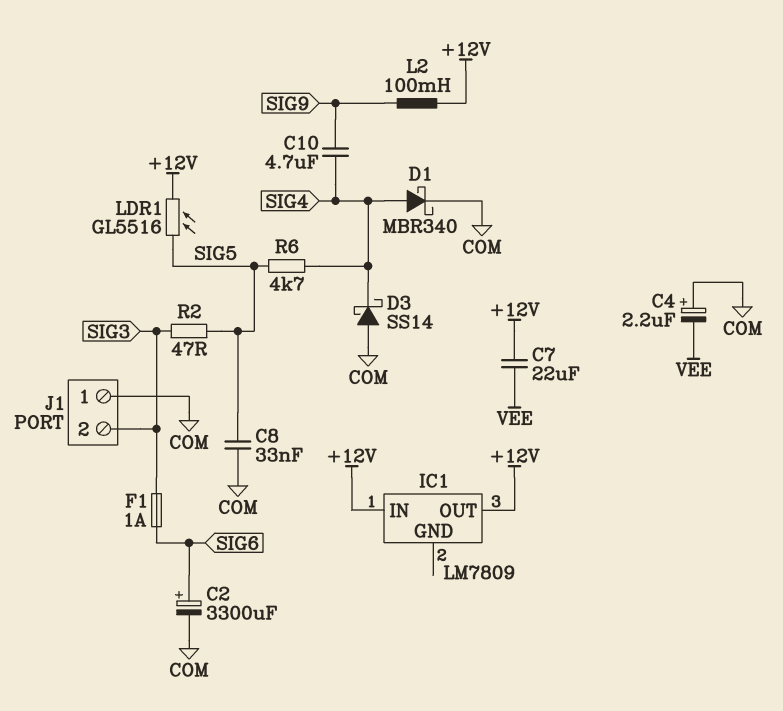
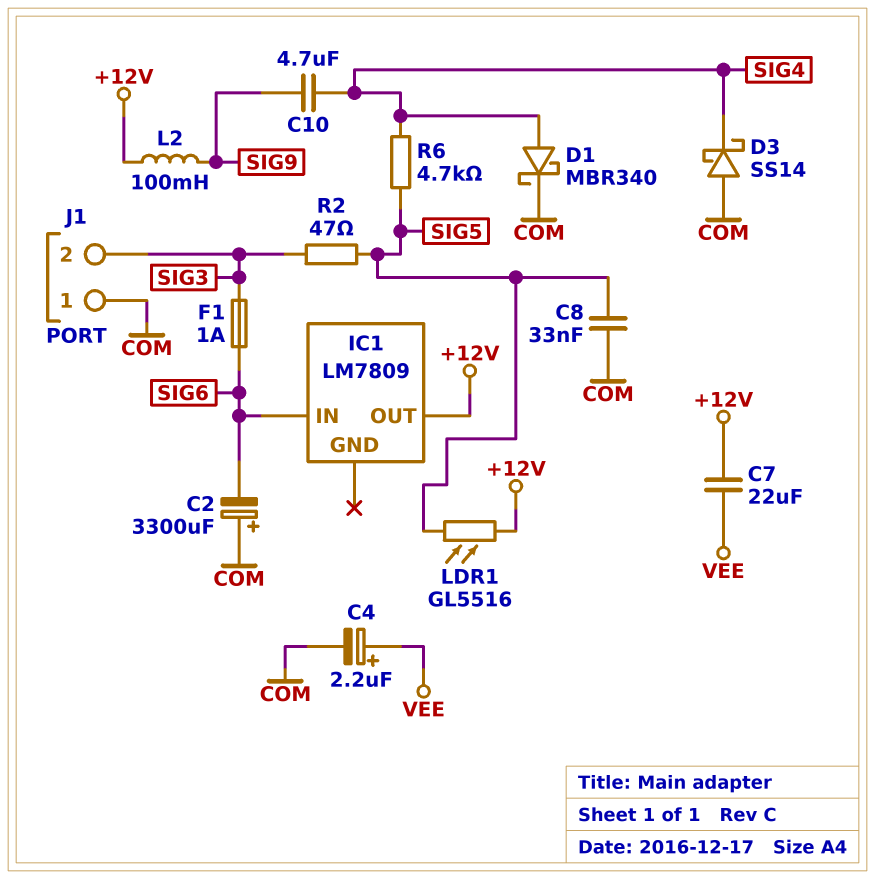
C2: 3300uF (plus SIG6, minus COM) -> 3300uF (plus COM, minus SIG6)
C4: 2.2uF (plus COM, minus VEE) -> 2.2uF (plus VEE, minus COM)
IC1 pin IN: +12V -> SIG6

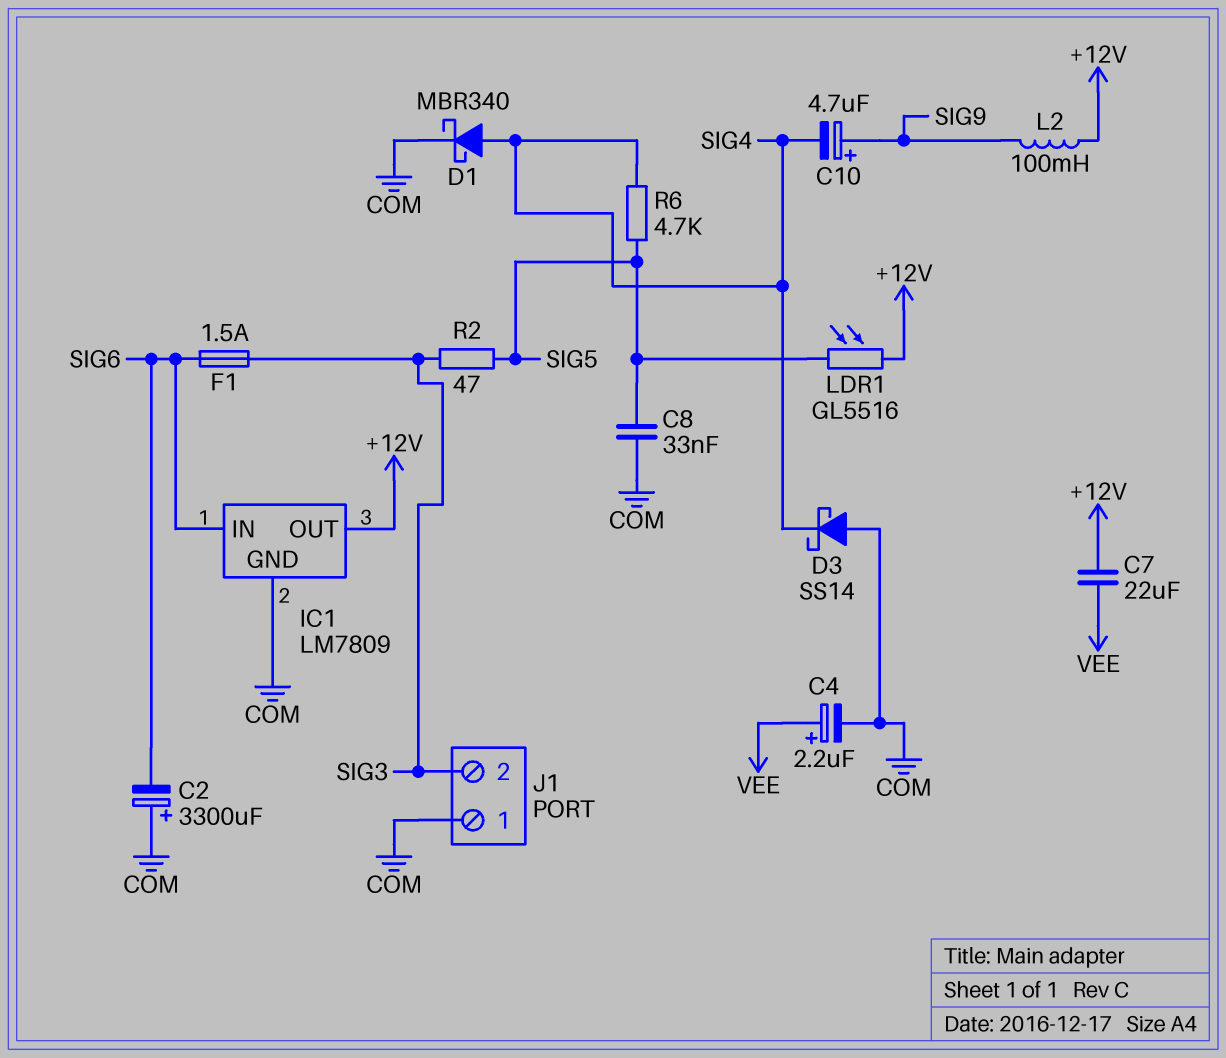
C10: 4.7uF (SIG4, SIG9) -> 4.7uF (plus SIG9, minus SIG4)
F1: 1A (SIG3, SIG6) -> 1.5A (SIG3, SIG6)
IC1 pin GND: none -> COM

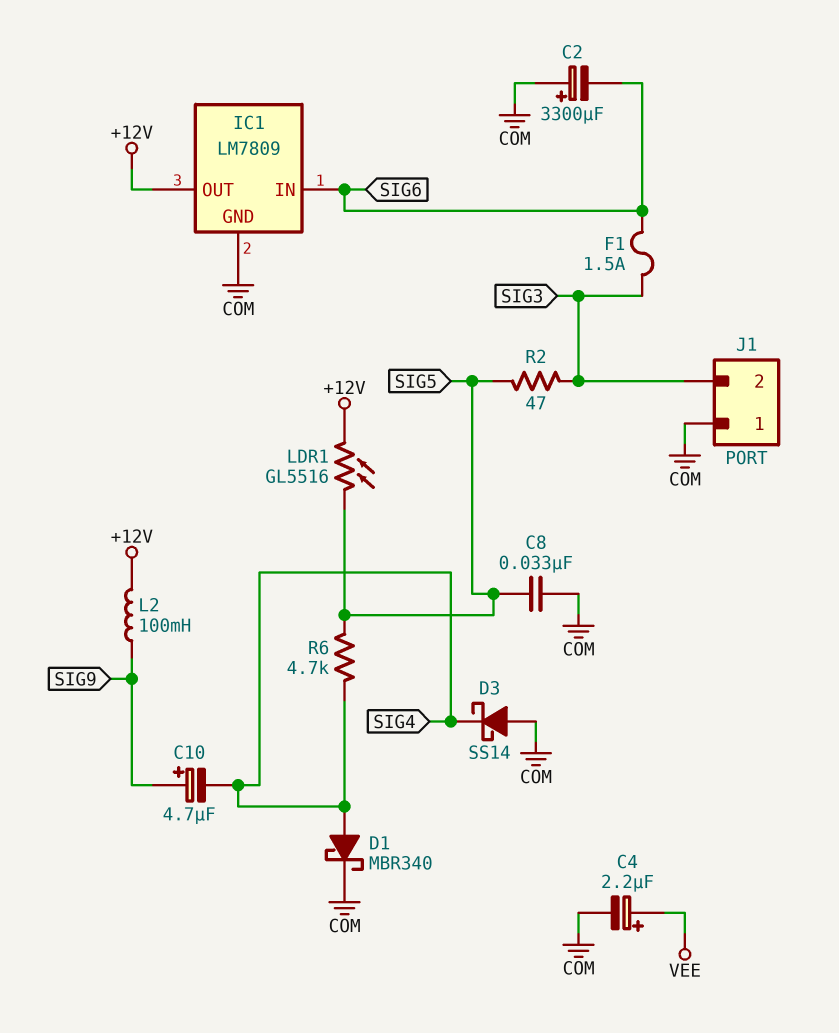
C7: 22uF (+12V, VEE) -> none

